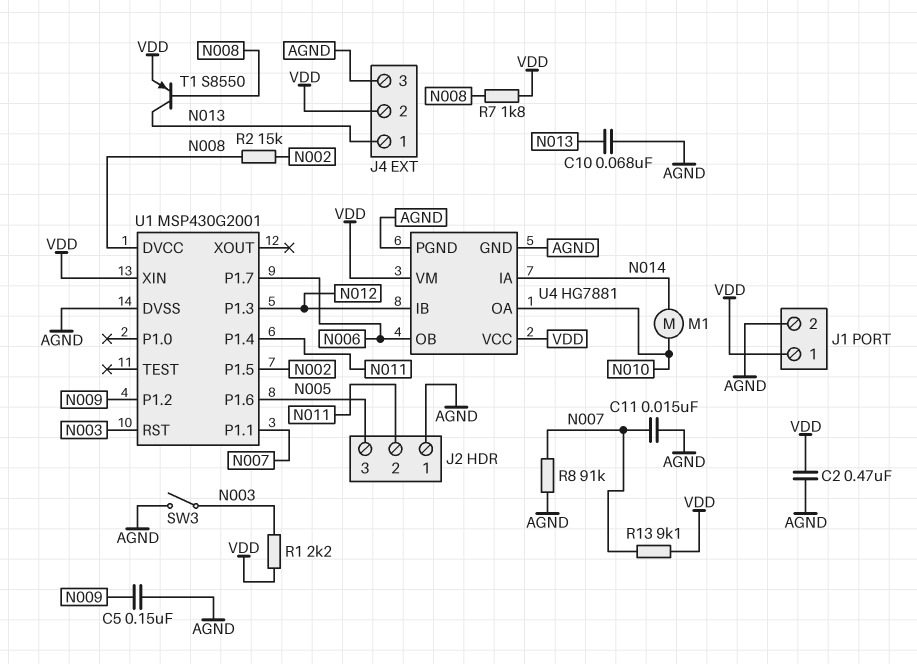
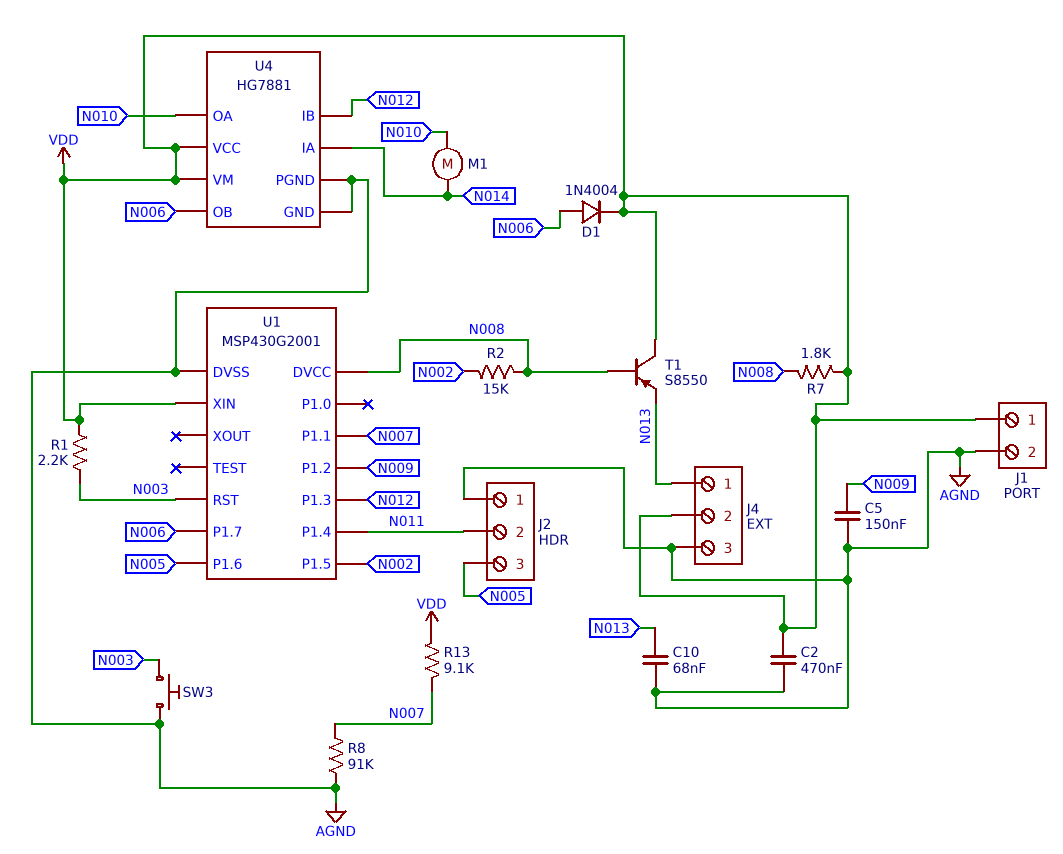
C11: 15nF (AGND, N007) -> none
D1: none -> diode 1N4004 (A N006, K VDD)
SW3: switch (AGND, N003) -> button (AGND, N003)
T1: PNP S8550 (B N008, C N013, E VDD) -> PNP S8550 (B N008, C VDD, E N013)

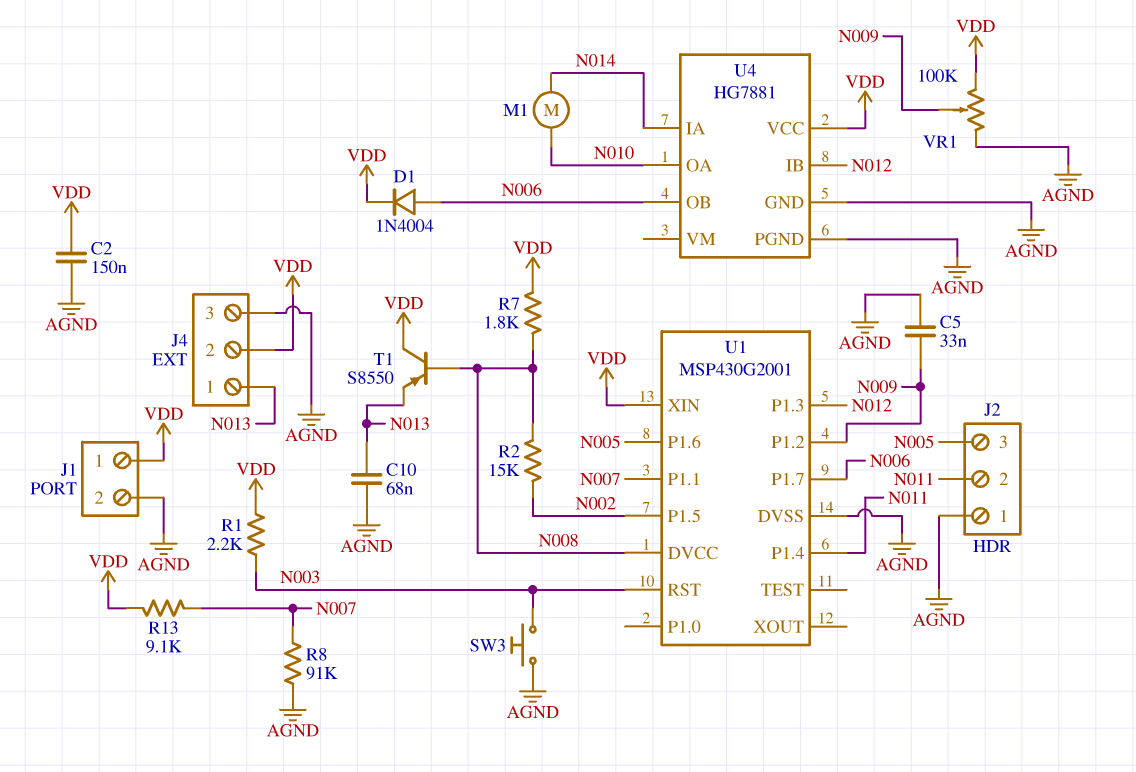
C2: 470nF (AGND, VDD) -> 150nF (AGND, VDD)
C5: 150nF (AGND, N009) -> 33nF (AGND, N009)
U4 pin VM: VDD -> none
VR1: none -> 100k (AGND, VDD, wiper N009)

